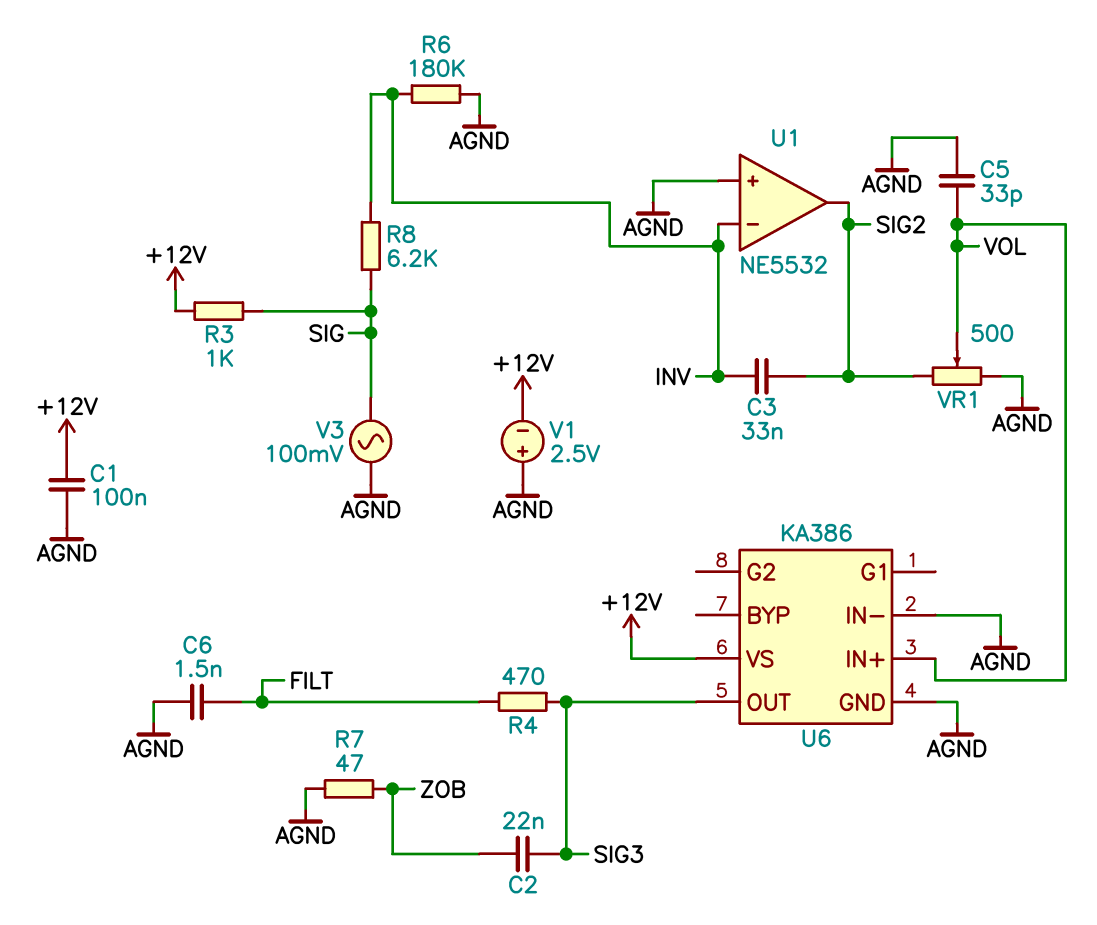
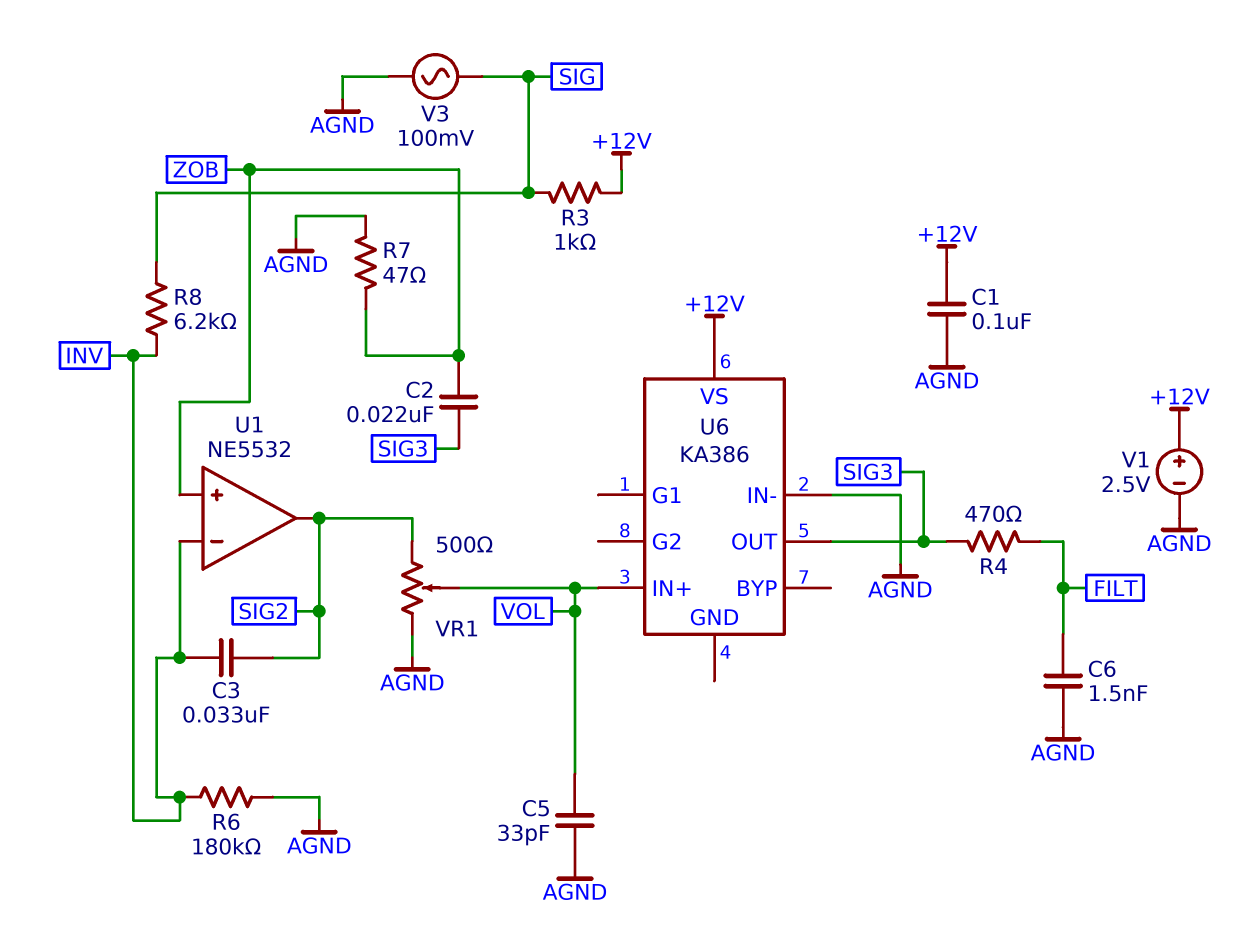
U1 pin in+: AGND -> ZOB
U6 pin GND: AGND -> none
V1: 2.5V (plus AGND, minus +12V) -> 2.5V (plus +12V, minus AGND)

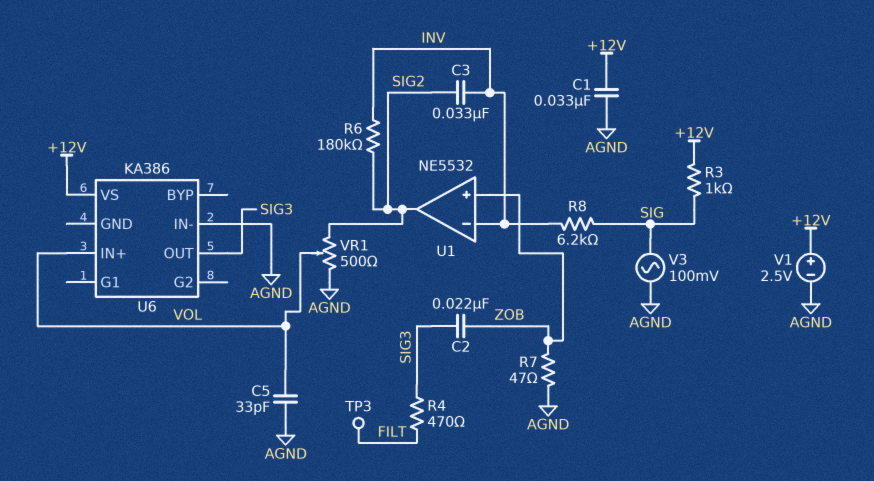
C1: 100nF (+12V, AGND) -> 33nF (+12V, AGND)
C6: 1.5nF (AGND, FILT) -> none
R6: 180k (AGND, INV) -> 180k (INV, SIG2)
TP3: none -> test point (FILT)

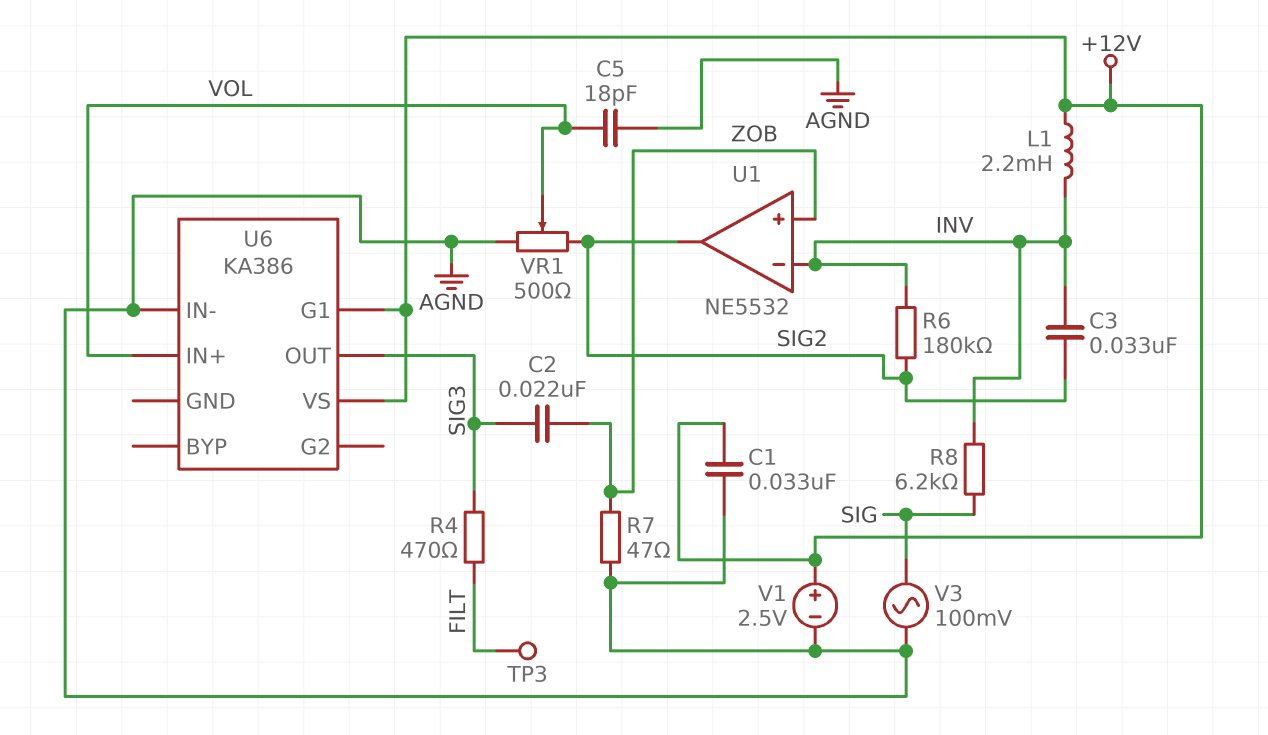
C5: 33pF (AGND, VOL) -> 18pF (AGND, VOL)
L1: none -> 2.2mH (+12V, INV)
R3: 1k (+12V, SIG) -> none
U6 pin G1: none -> +12V

